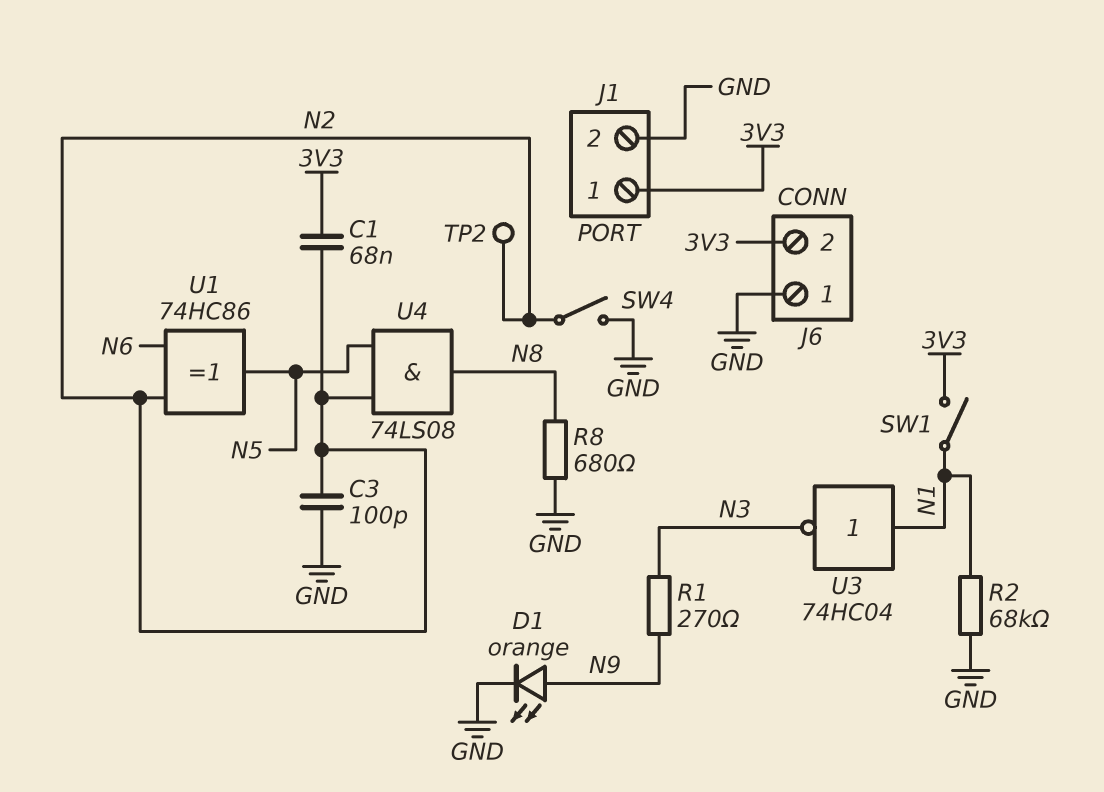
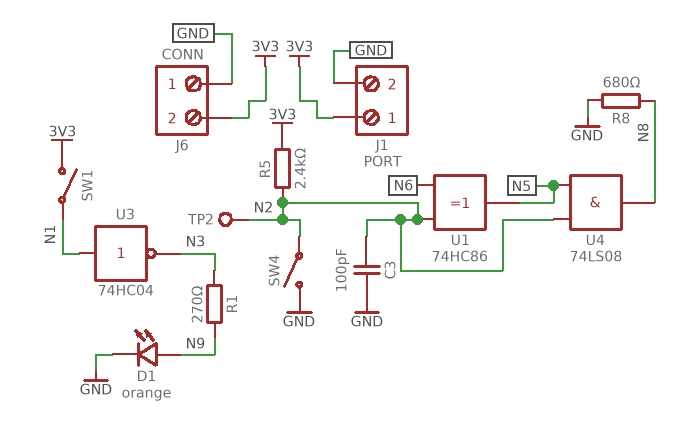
C1: 68nF (3V3, N2) -> none
R2: 68k (GND, N1) -> none
R5: none -> 2.4k (3V3, N2)

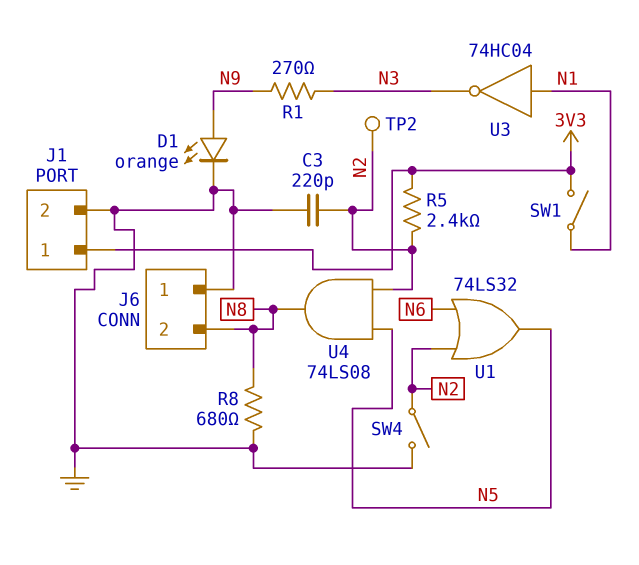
C3: 100pF (GND, N2) -> 220pF (GND, N2)
J6 pin 2: 3V3 -> N8
U1: XOR 74HC86 (in N2, in N6, out N5) -> OR 74LS32 (in N2, in N6, out N5)

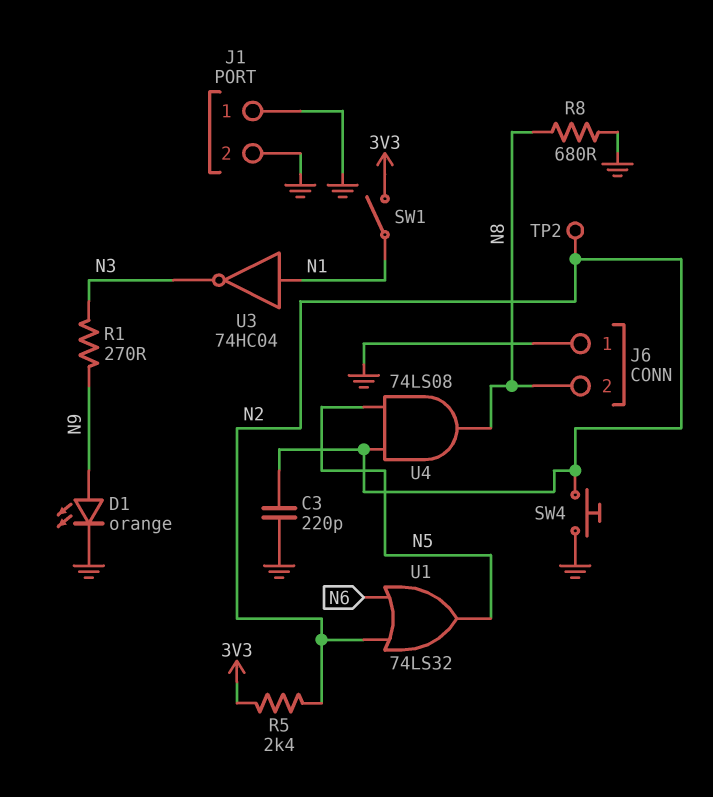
J1 pin 1: 3V3 -> GND
SW4: switch (GND, N2) -> button (GND, N2)

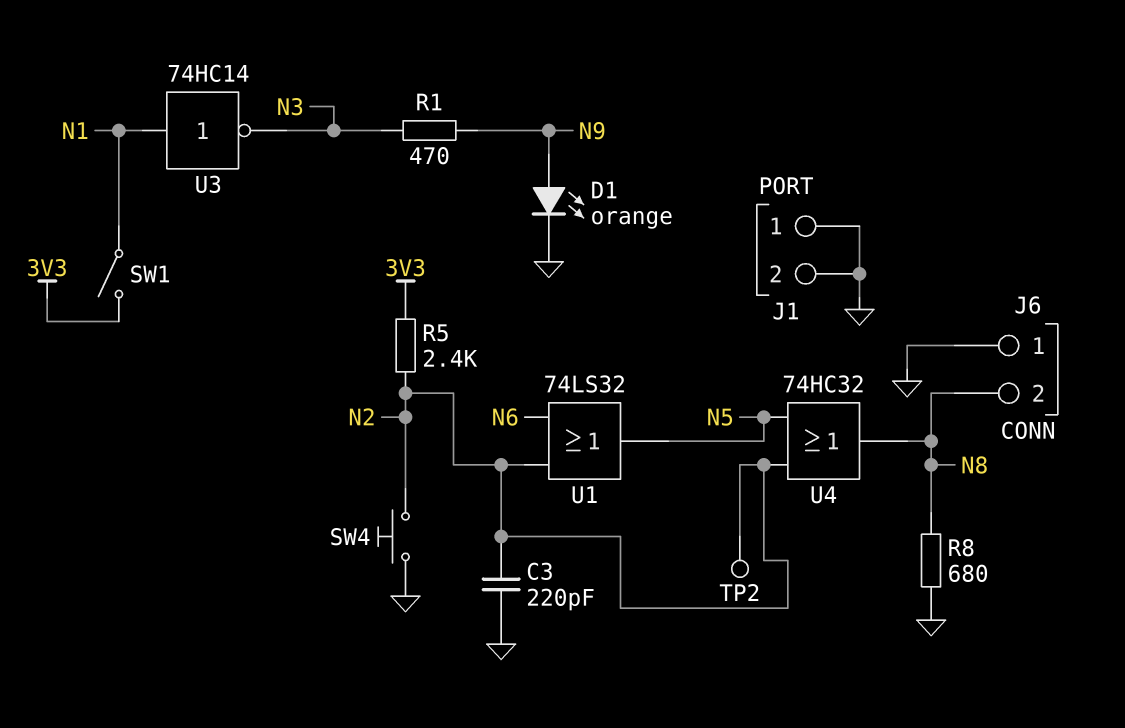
R1: 270 (N3, N9) -> 470 (N3, N9)
U3: NOT 74HC04 (in N1, out N3) -> NOT 74HC14 (in N1, out N3)
U4: AND 74LS08 (in N2, in N5, out N8) -> OR 74HC32 (in N2, in N5, out N8)

